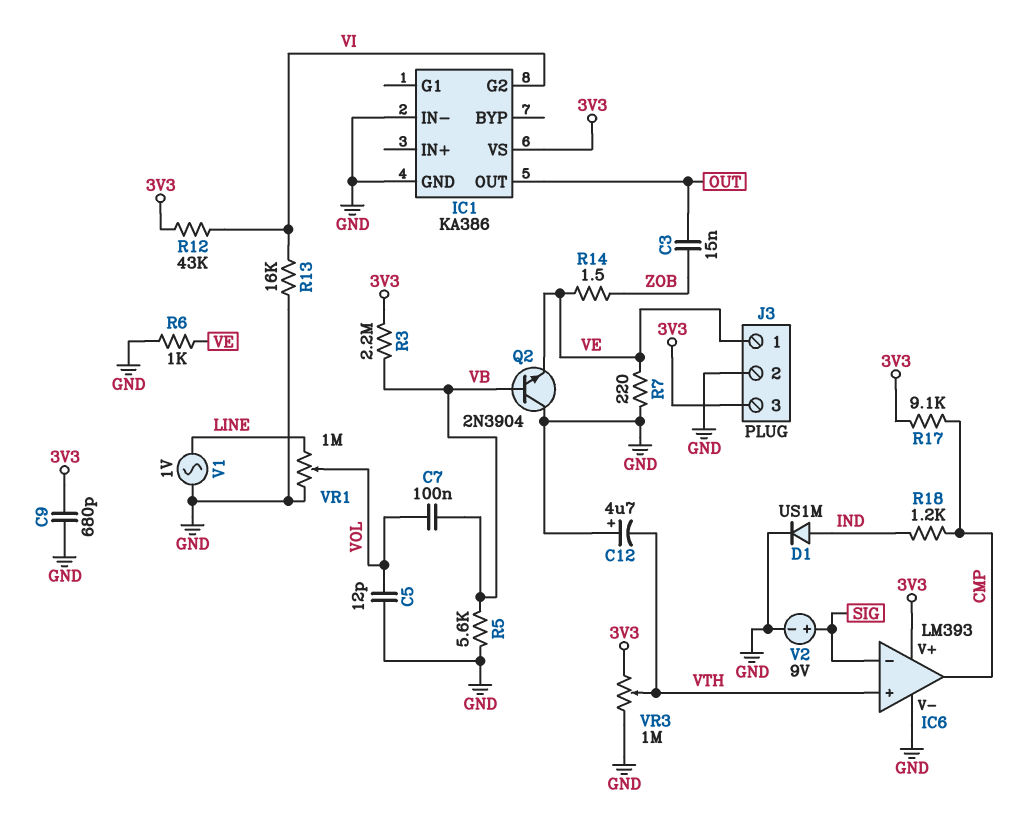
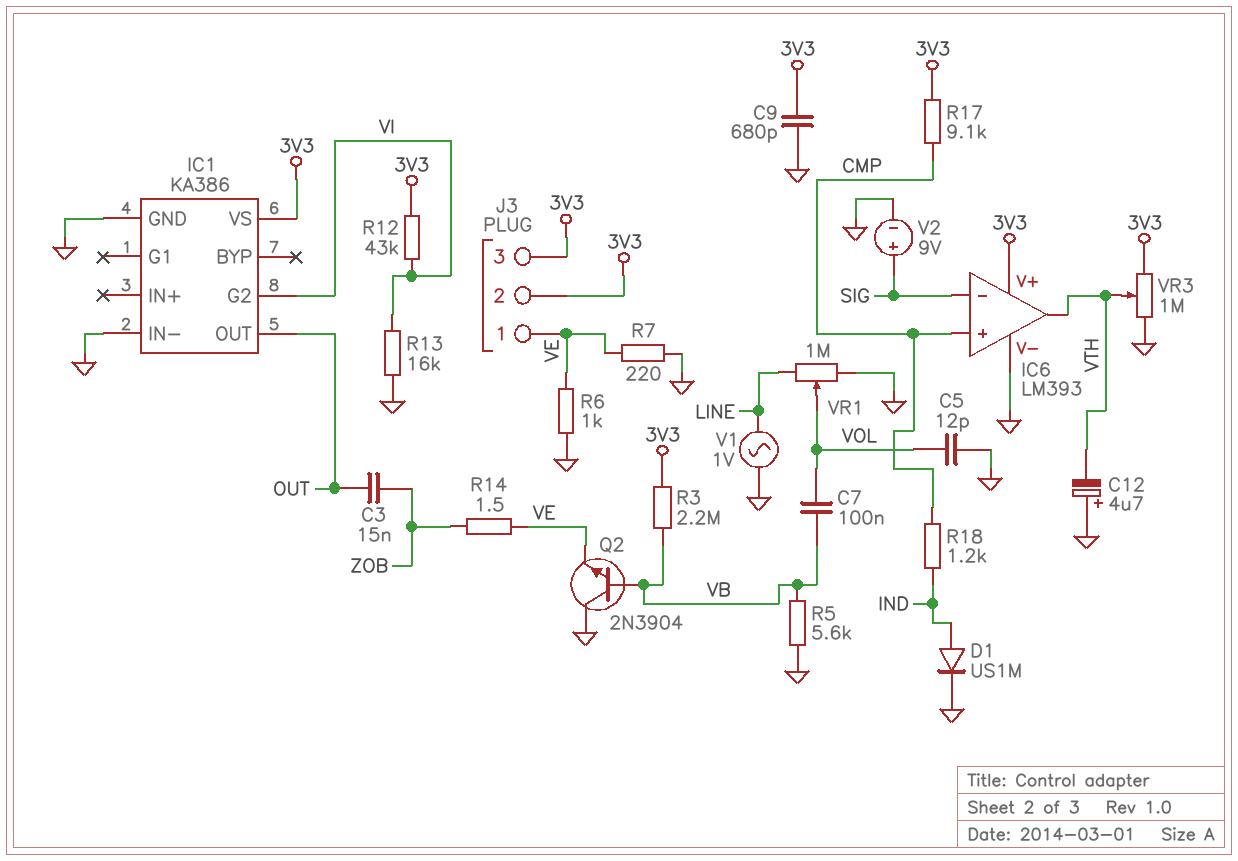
IC6 pin in+: VTH -> CMP
IC6 pin out: CMP -> VTH
J3 pin 2: GND -> 3V3

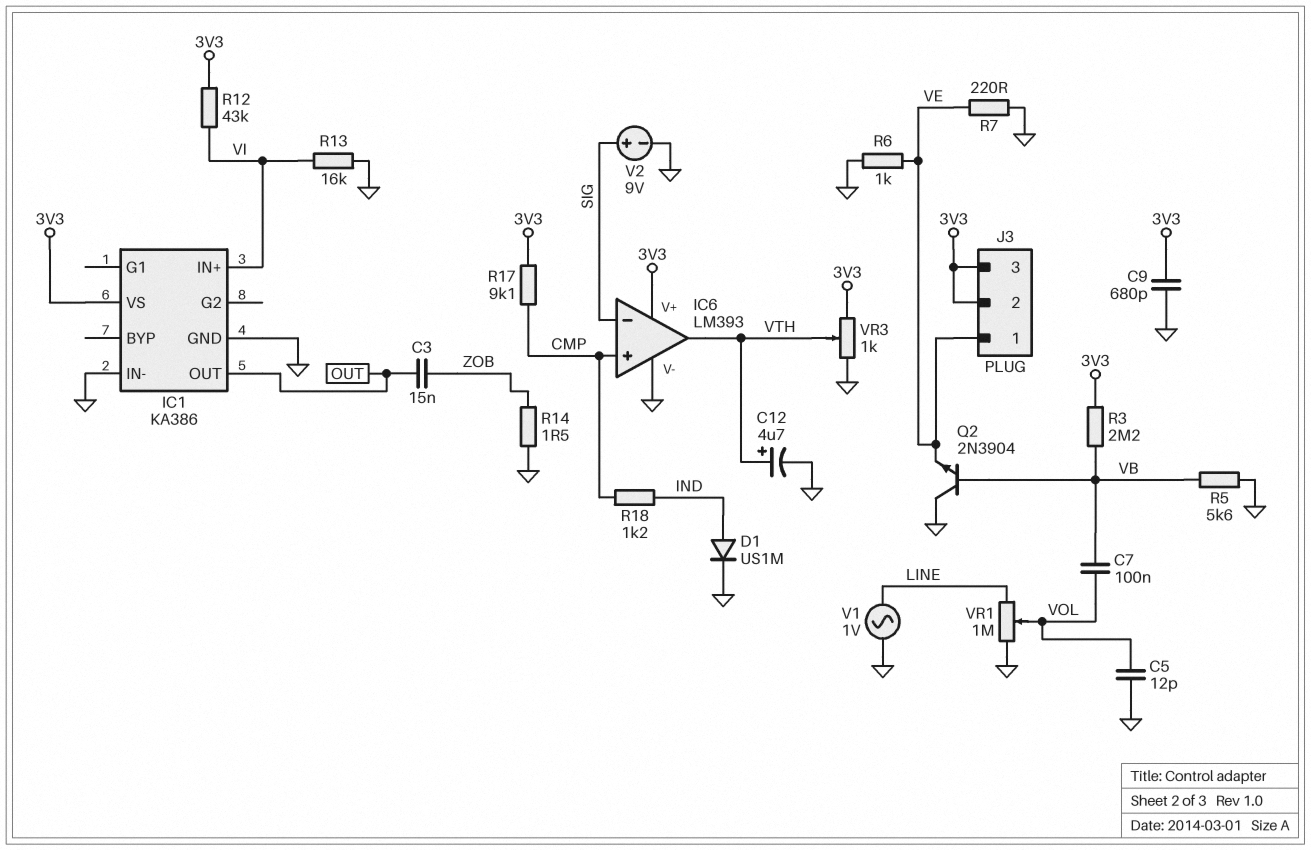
C12: 4.7uF (plus GND, minus VTH) -> 4.7uF (plus VTH, minus GND)
IC1 pin G2: VI -> none
IC1 pin IN+: none -> VI
R14: 1.5 (VE, ZOB) -> 1.5 (GND, ZOB)
VR3: 1M (3V3, GND, wiper VTH) -> 1k (3V3, GND, wiper VTH)

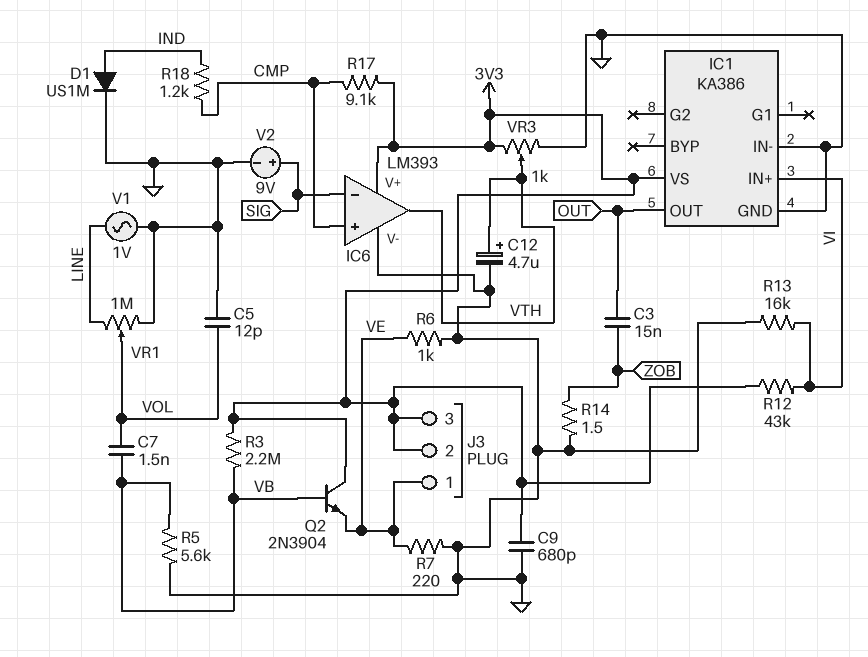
C7: 100nF (VB, VOL) -> 1.5nF (VB, VOL)
Q2: NPN 2N3904 (B VB, C GND, E VE) -> NPN 2N3904 (B VB, C 3V3, E VE)

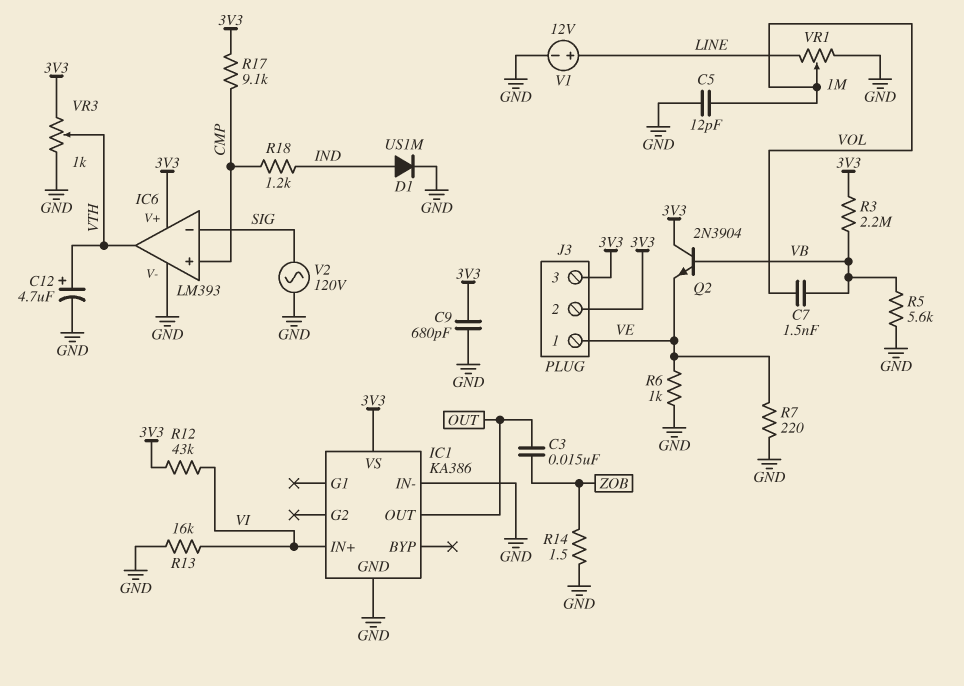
V1: AC 1V (GND, LINE) -> 12V (plus LINE, minus GND)
V2: 9V (plus SIG, minus GND) -> AC 120V (GND, SIG)

